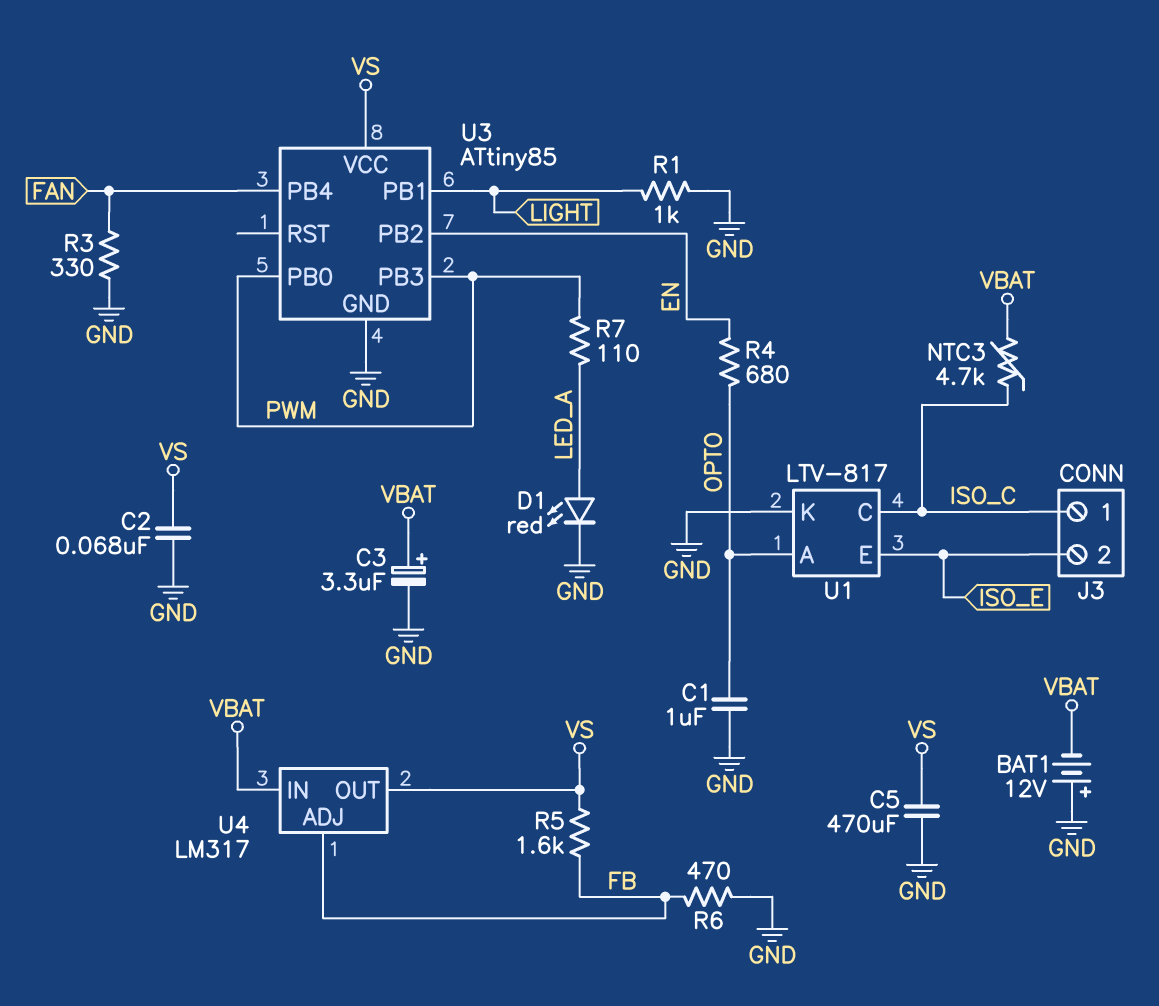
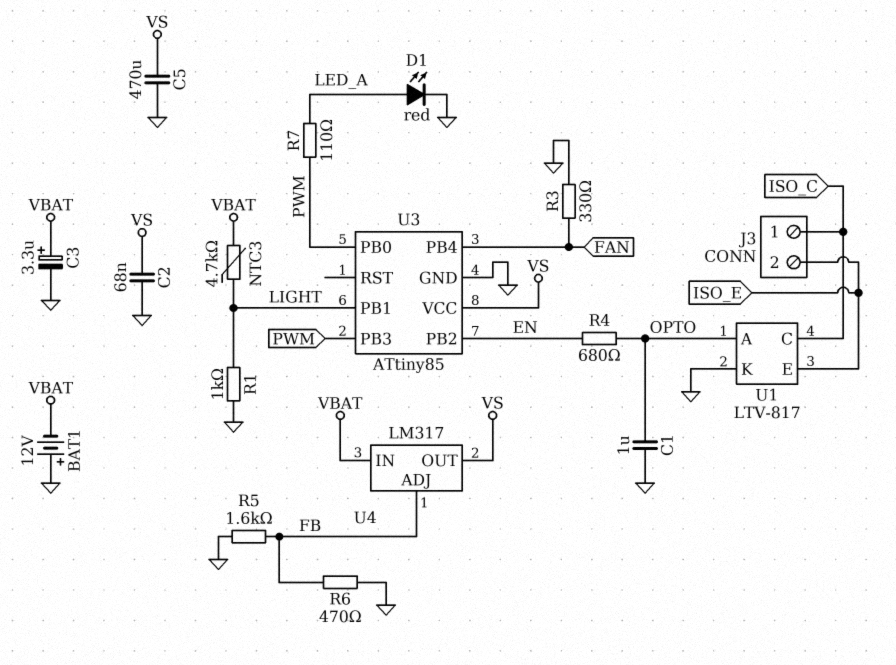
NTC3: 4.7k (ISO_C, VBAT) -> 4.7k (LIGHT, VBAT)
R5: 1.6k (FB, VS) -> 1.6k (FB, GND)

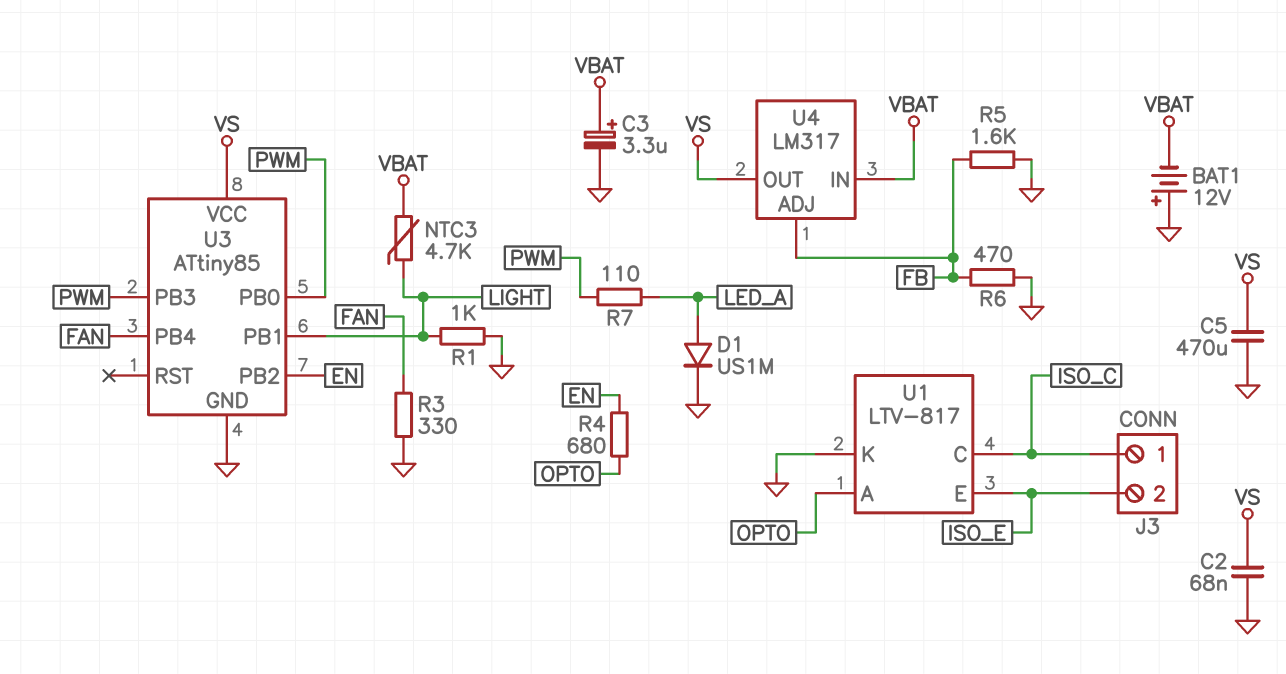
C1: 1uF (GND, OPTO) -> none
D1: LED red (A LED_A, K GND) -> diode US1M (A LED_A, K GND)

